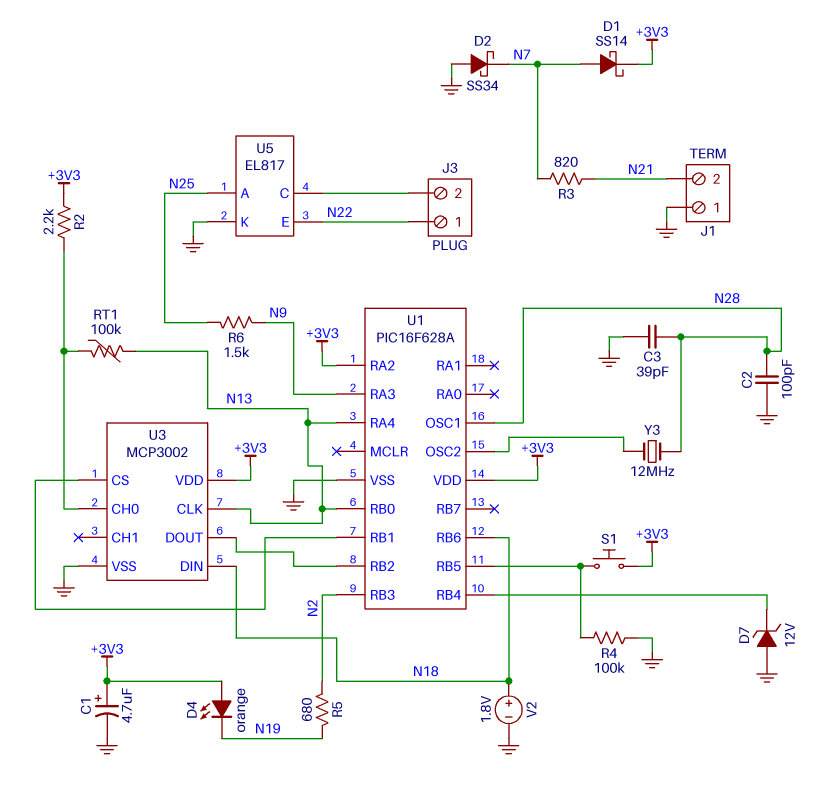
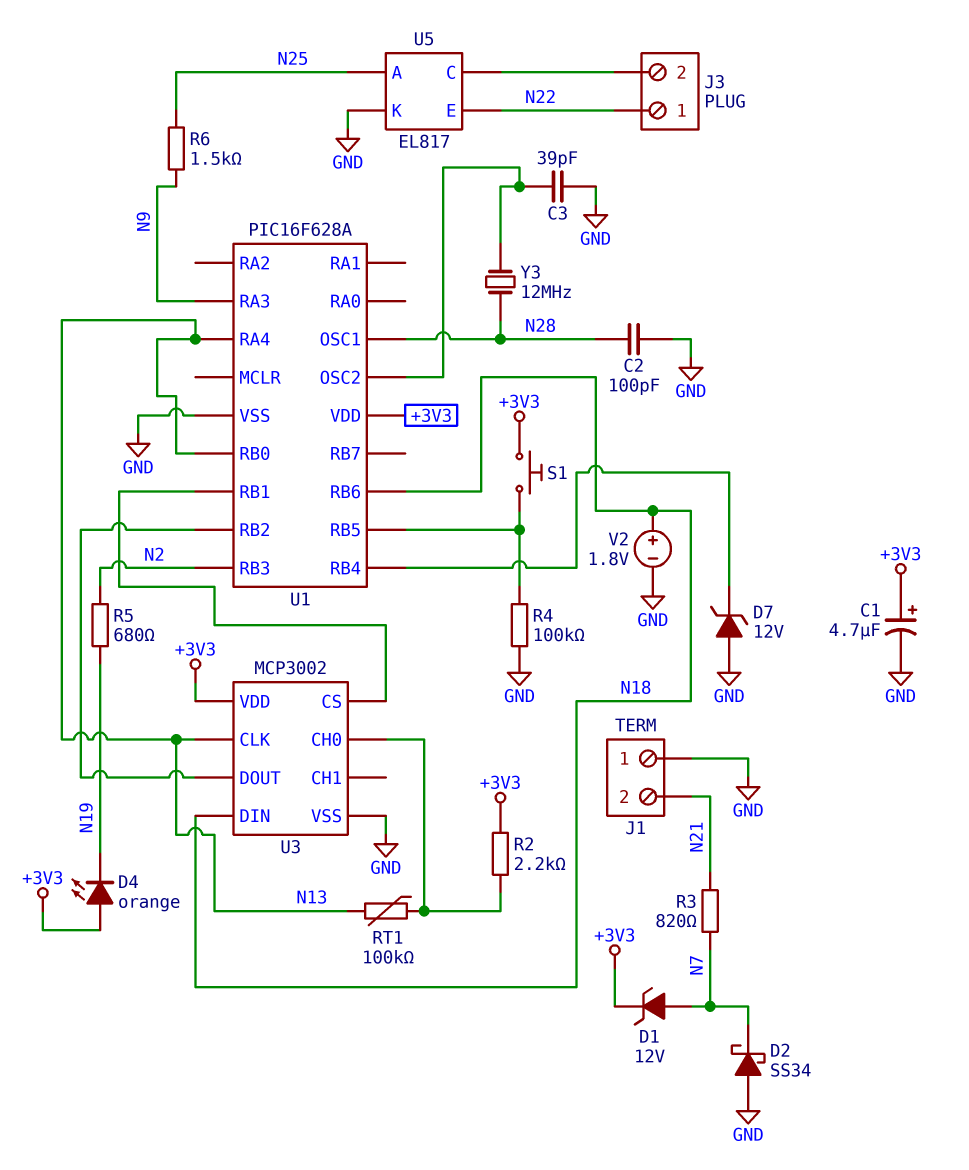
C3: 39pF (GND, N28) -> 39pF (GND, U1/OSC2)
D1: schottky SS14 (A N7, K +3V3) -> zener 12V (A N7, K +3V3)
U1 pin RA2: +3V3 -> none

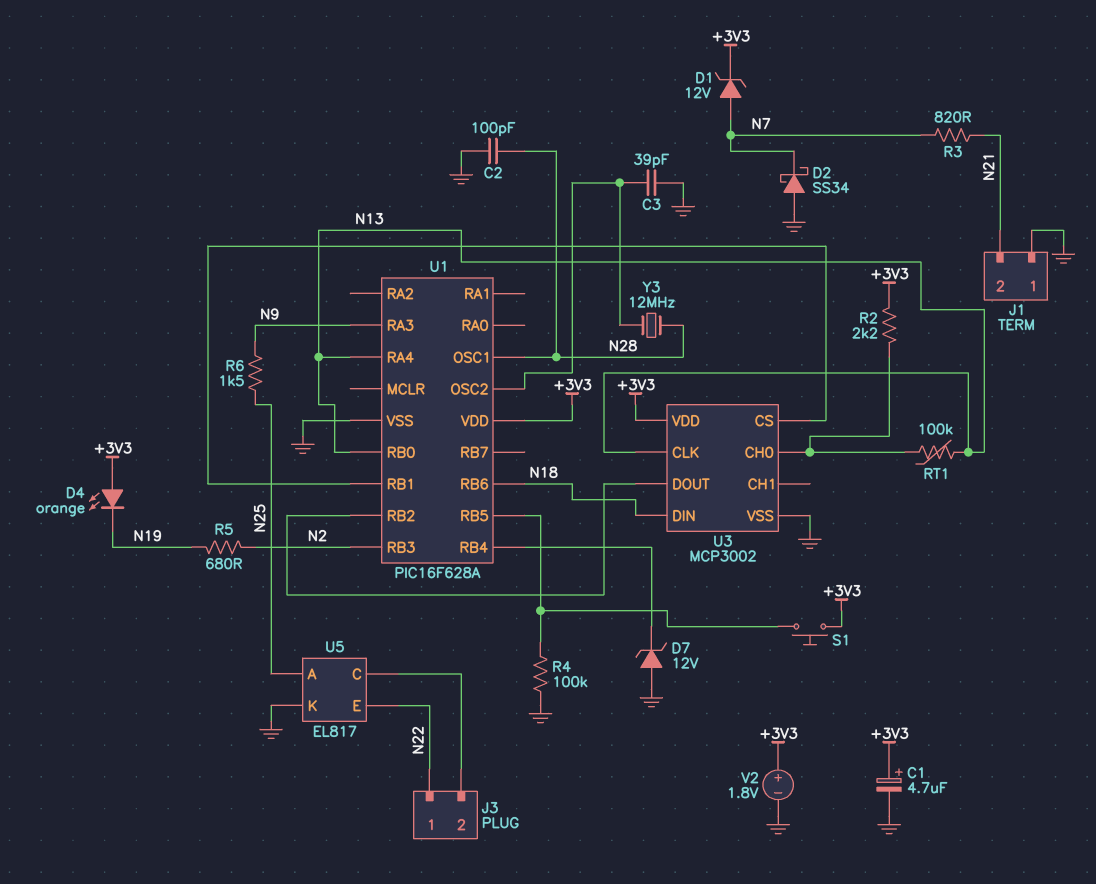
V2: 1.8V (plus N18, minus GND) -> 1.8V (plus +3V3, minus GND)

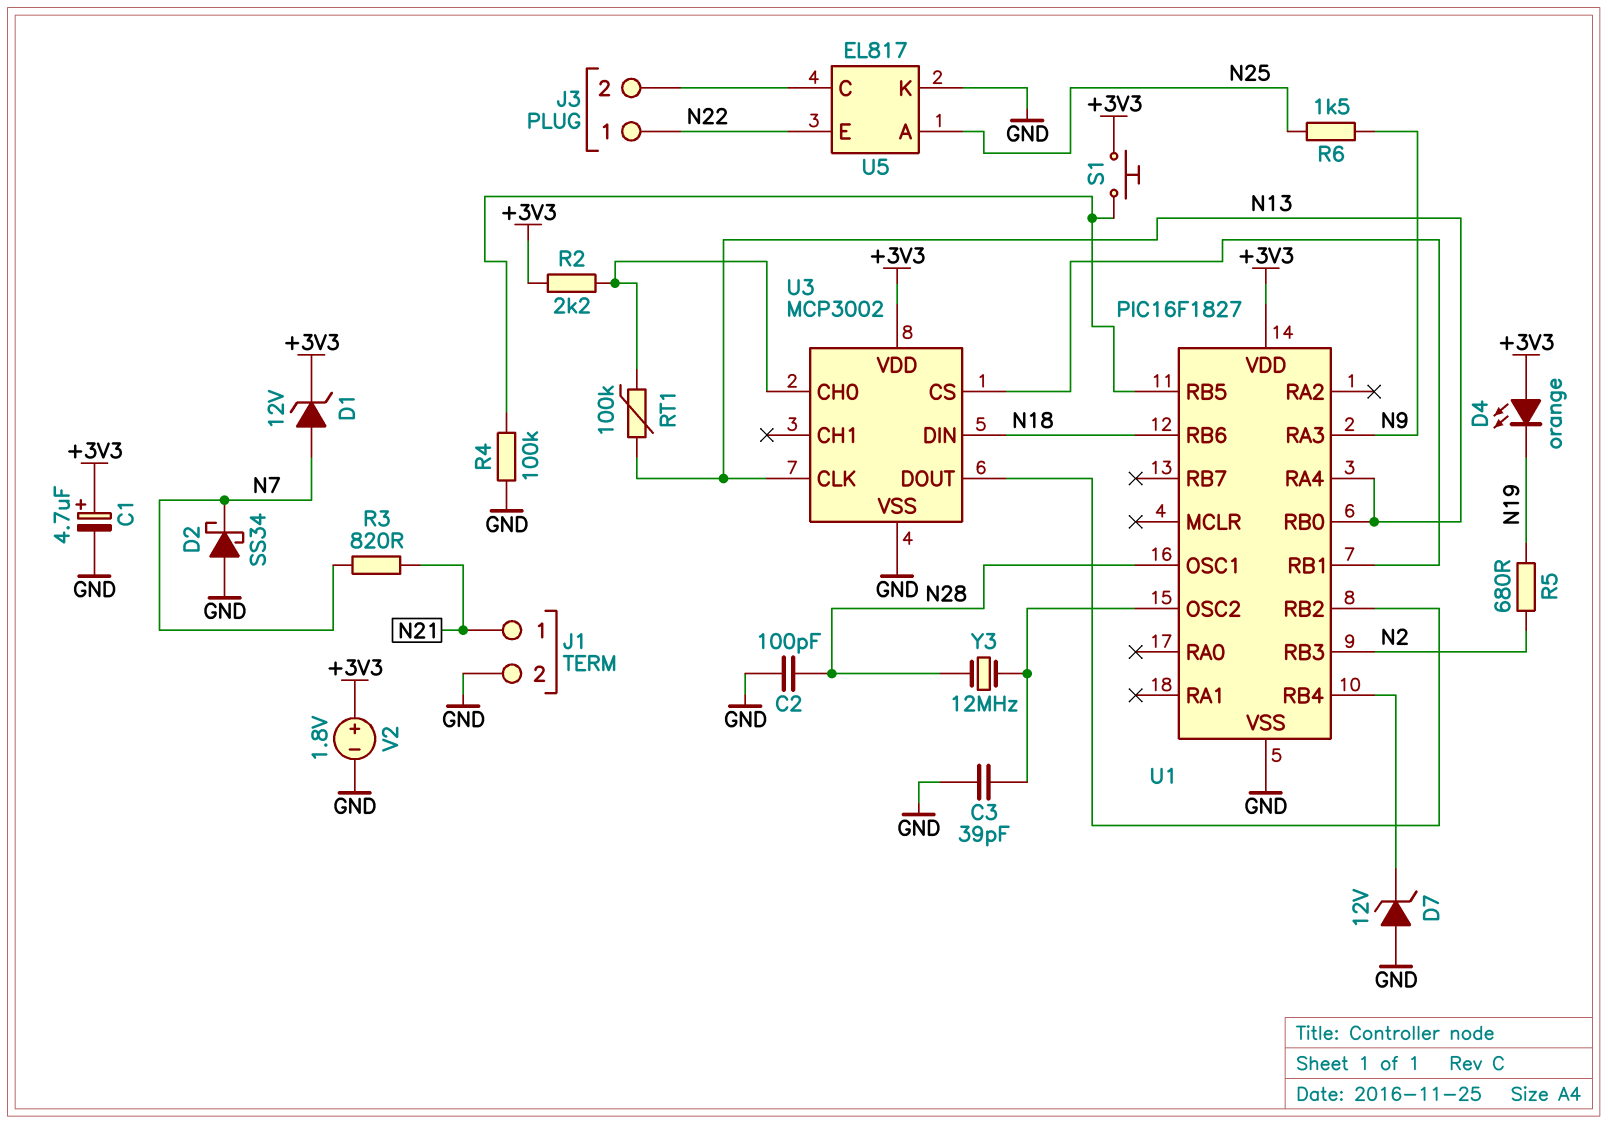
J1 pin 1: GND -> N21
J1 pin 2: N21 -> GND
U1: PIC16F628A -> PIC16F1827

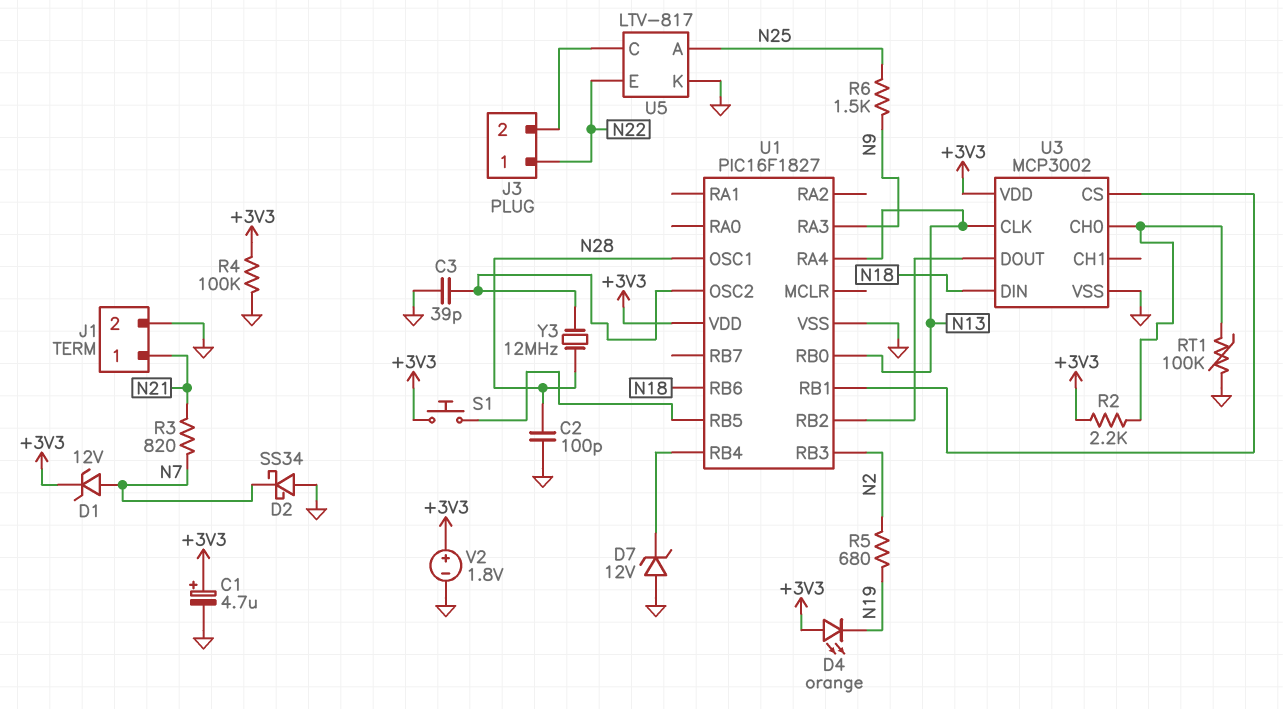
R4: 100k (GND, U1/RB5) -> 100k (+3V3, GND)
RT1: 100k (N13, U3/CH0) -> 100k (GND, U3/CH0)
U5: EL817 -> LTV-817

